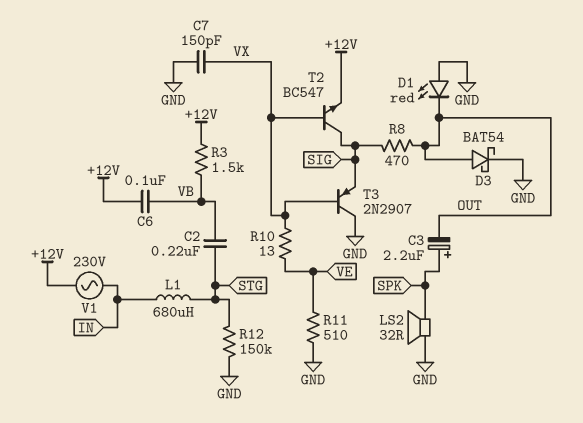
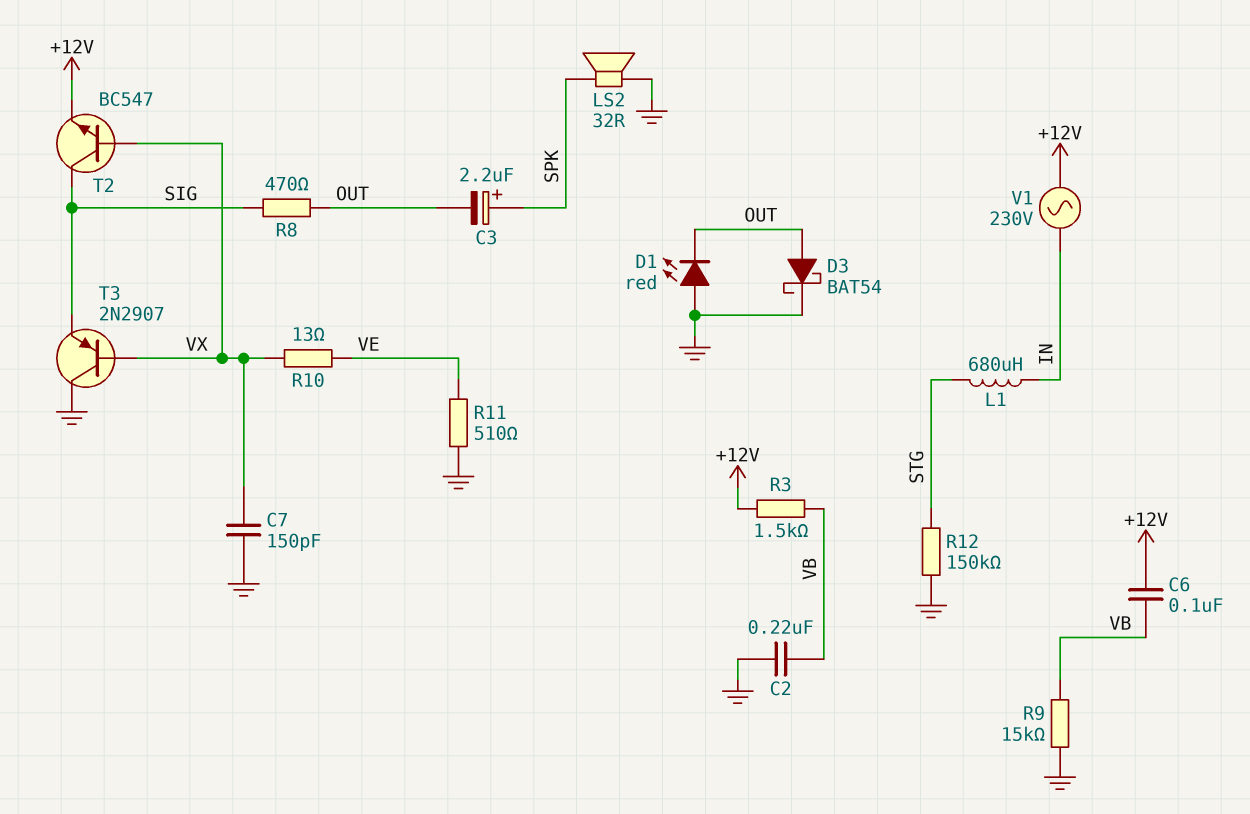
C2: 220nF (STG, VB) -> 220nF (GND, VB)
R9: none -> 15k (GND, VB)

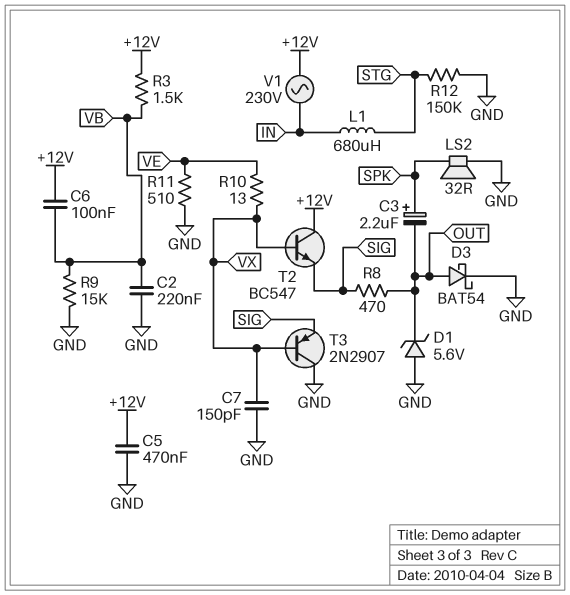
C5: none -> 470nF (+12V, GND)
D1: LED red (A GND, K OUT) -> zener 5.6V (A GND, K OUT)
T2: NPN BC547 (B VX, C SIG, E +12V) -> NPN BC547 (B VX, C +12V, E SIG)

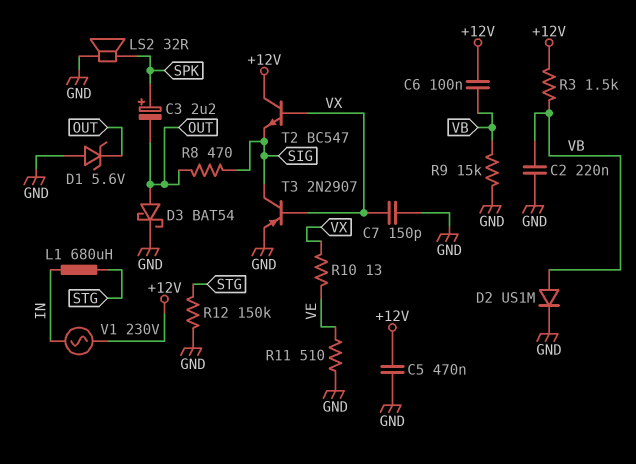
D2: none -> diode US1M (A VB, K GND)
T3: PNP 2N2907 (B VX, C GND, E SIG) -> PNP 2N2907 (B VX, C SIG, E GND)

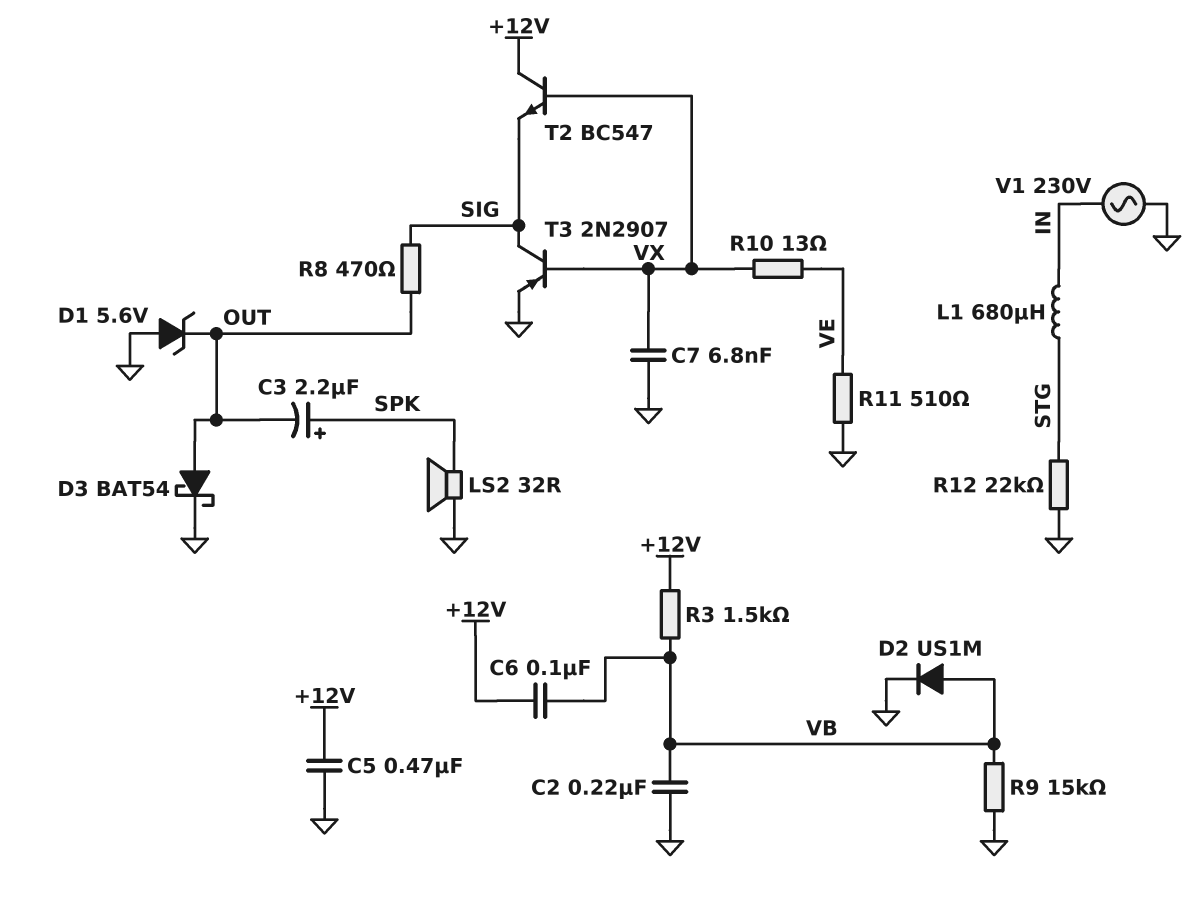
C7: 150pF (GND, VX) -> 6.8nF (GND, VX)
R12: 150k (GND, STG) -> 22k (GND, STG)
V1: AC 230V (+12V, IN) -> AC 230V (GND, IN)

